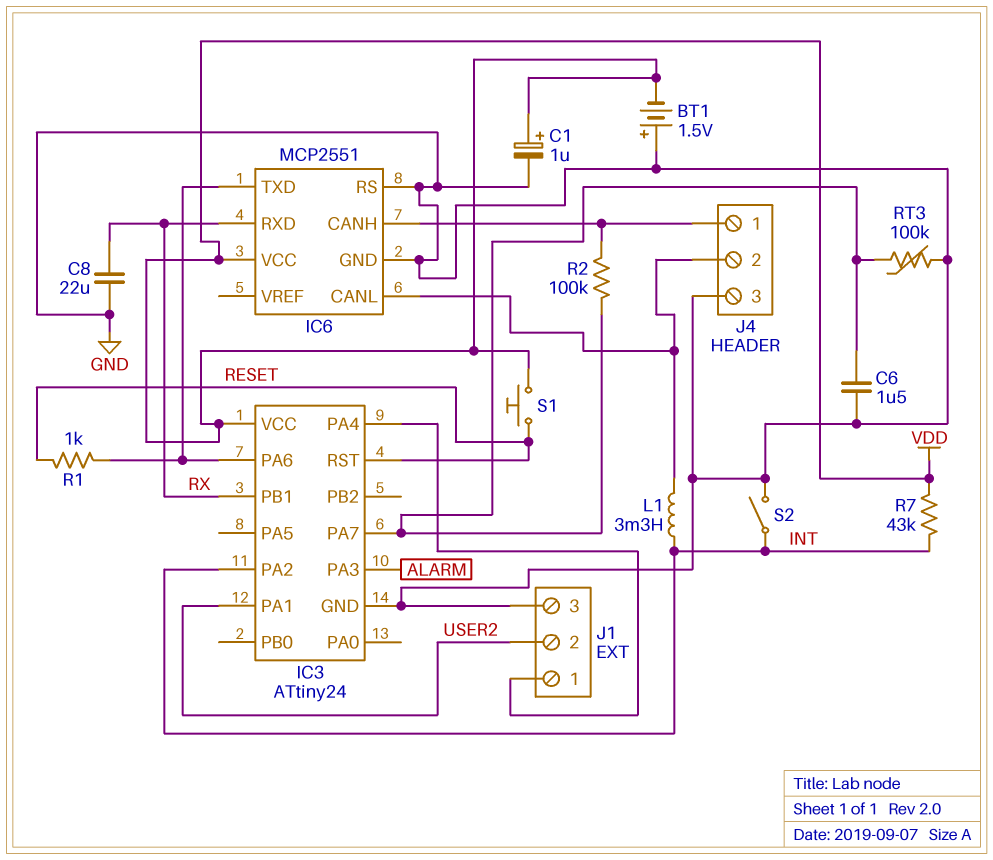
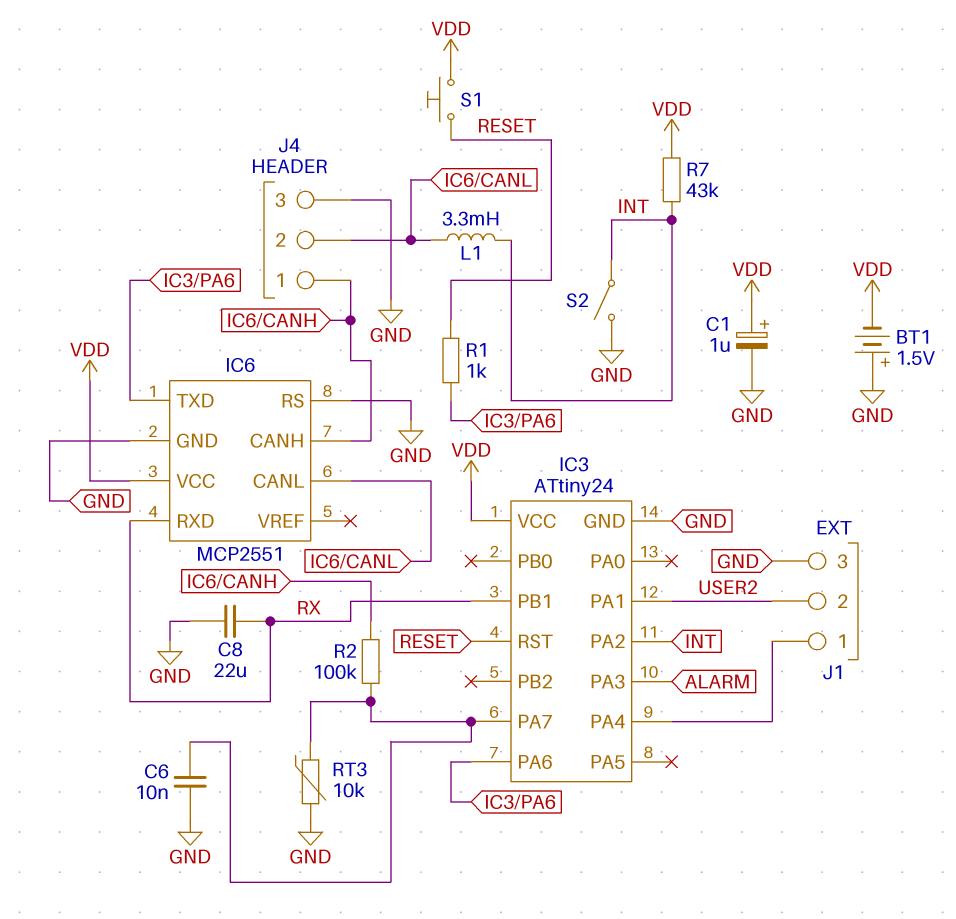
C6: 1.5uF (GND, IC3/PA7) -> 10nF (GND, IC3/PA7)
RT3: 100k (GND, IC3/PA7) -> 10k (GND, IC3/PA7)

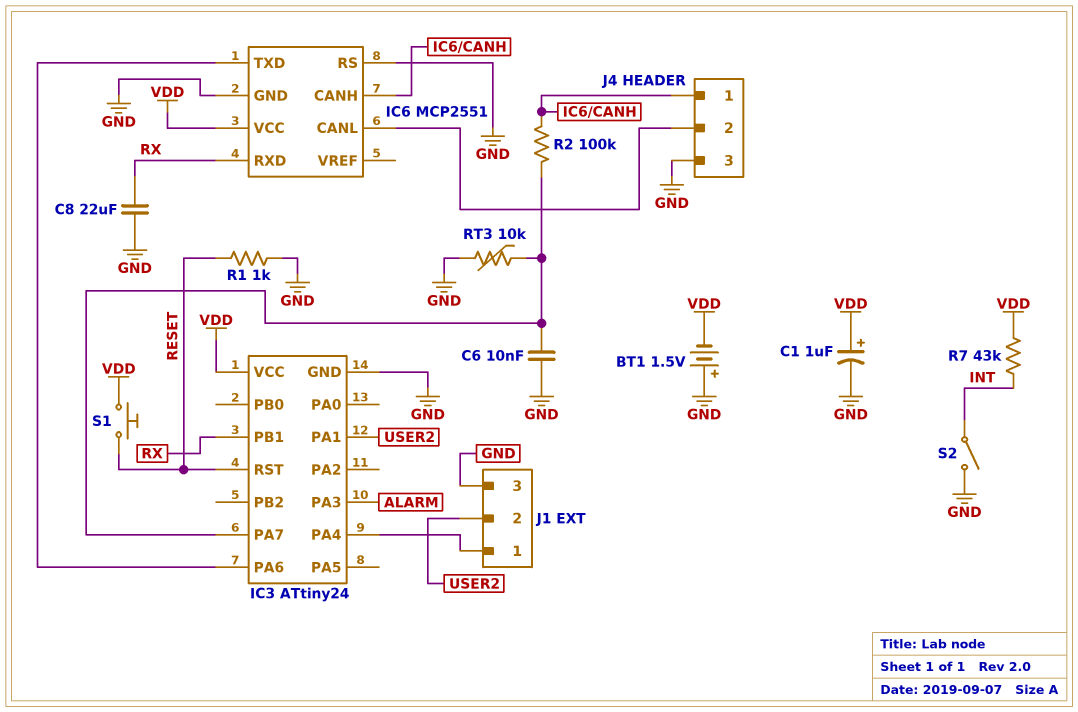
IC3 pin PA2: INT -> none
L1: 3.3mH (IC6/CANL, INT) -> none
R1: 1k (IC3/PA6, RESET) -> 1k (GND, RESET)

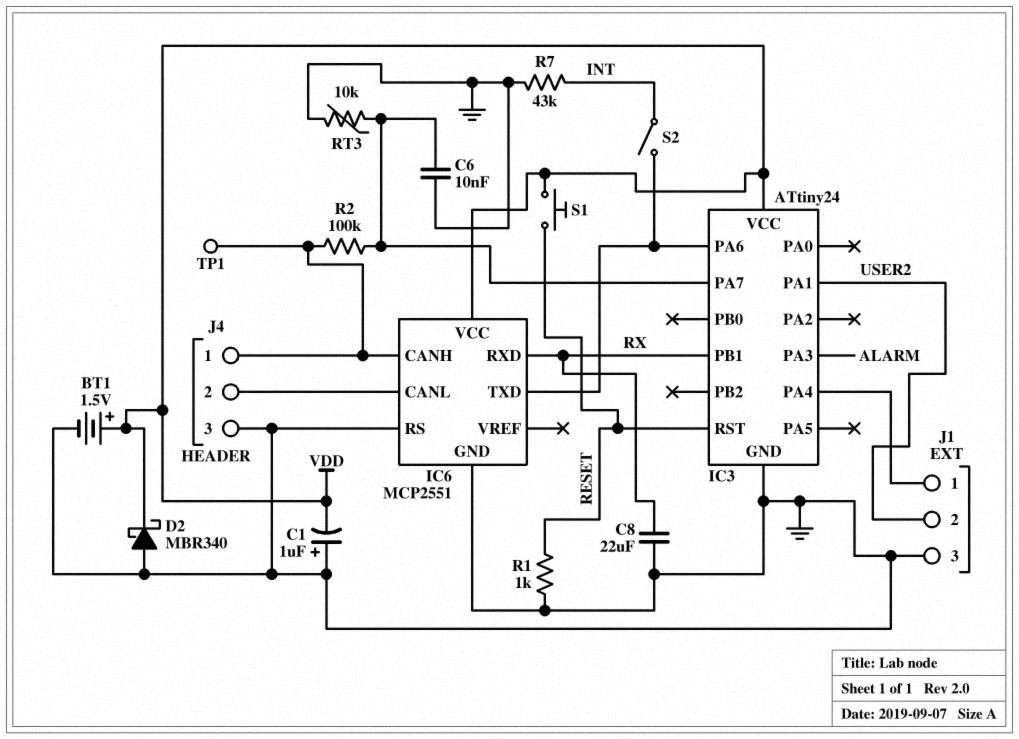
BT1: 1.5V (plus GND, minus VDD) -> 1.5V (plus VDD, minus GND)
C1: 1uF (plus VDD, minus GND) -> 1uF (plus GND, minus VDD)
D2: none -> schottky MBR340 (A GND, K VDD)
R7: 43k (INT, VDD) -> 43k (GND, INT)
S2: switch (GND, INT) -> switch (IC3/PA6, INT)
TP1: none -> test point (IC6/CANH)

